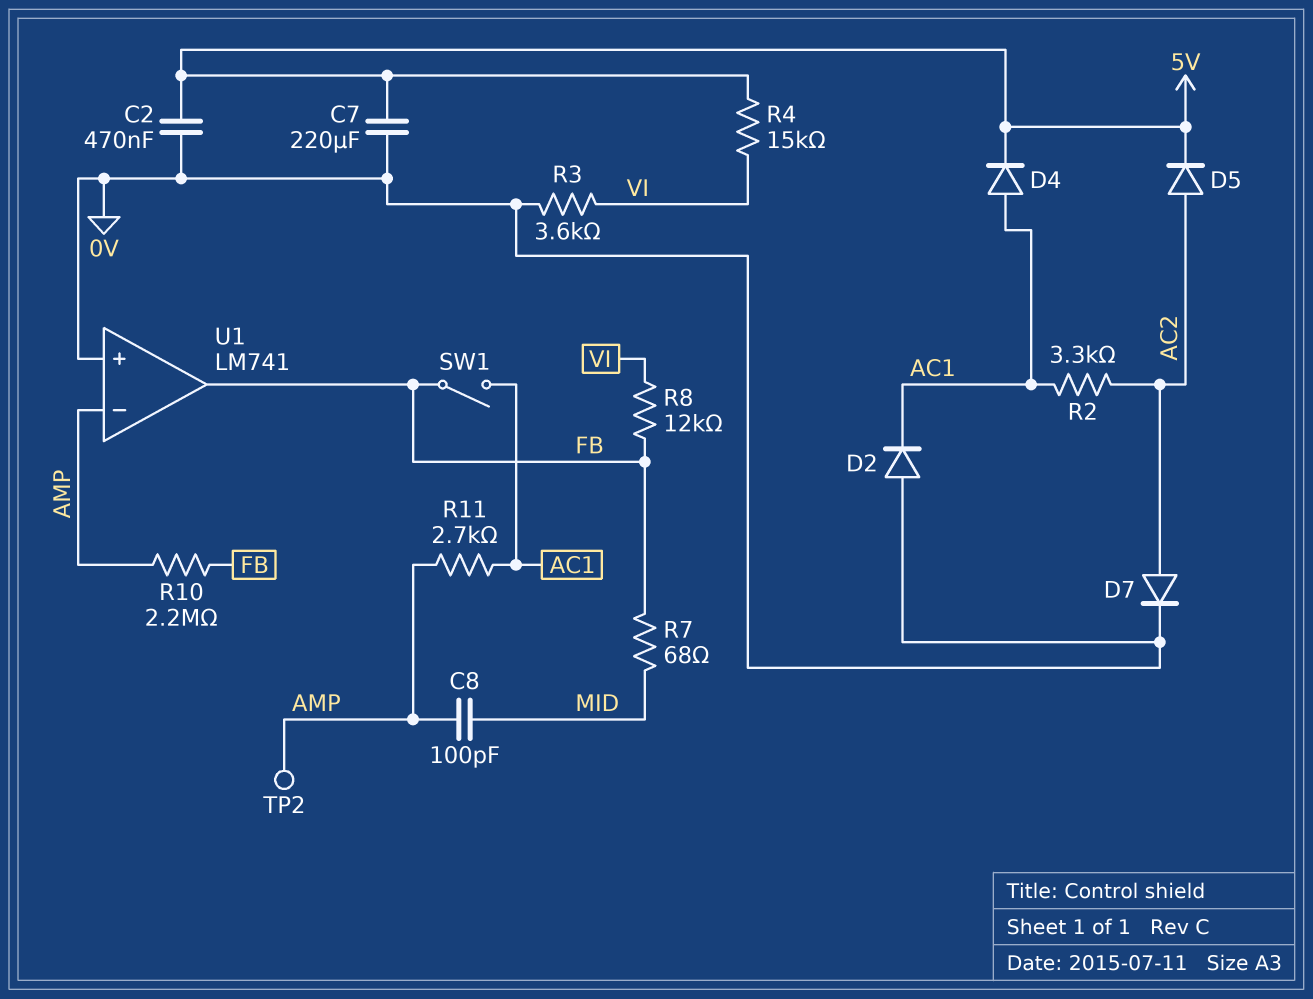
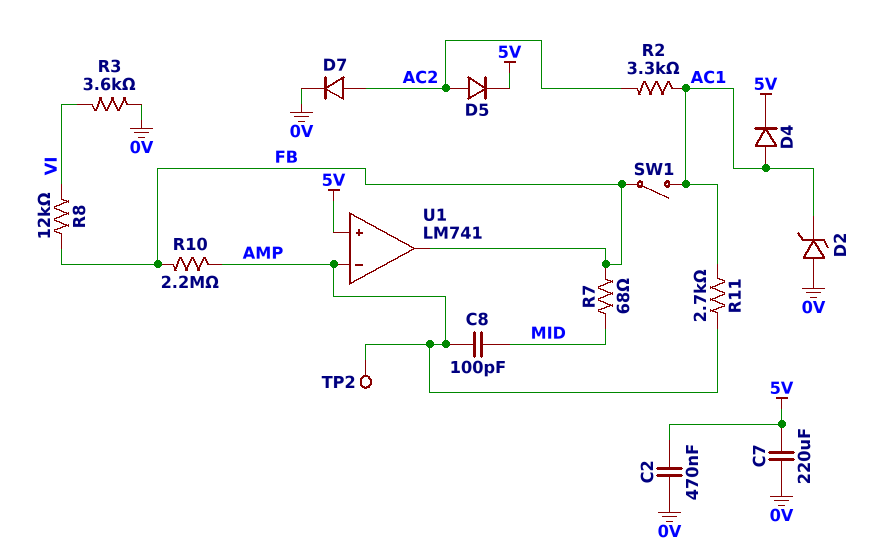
D2: diode (A 0V, K AC1) -> zener (A 0V, K AC1)
R4: 15k (5V, VI) -> none
U1 pin in+: 0V -> 5V

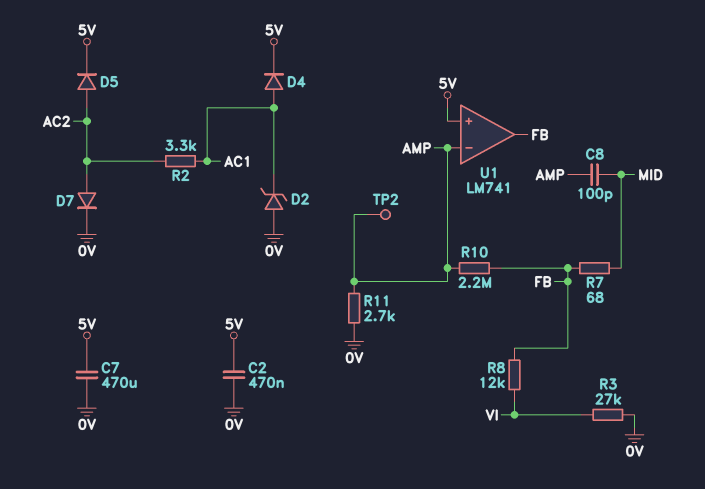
C7: 220uF (0V, 5V) -> 470uF (0V, 5V)
R3: 3.6k (0V, VI) -> 27k (0V, VI)
R11: 2.7k (AC1, AMP) -> 2.7k (0V, AMP)
SW1: switch (AC1, FB) -> none

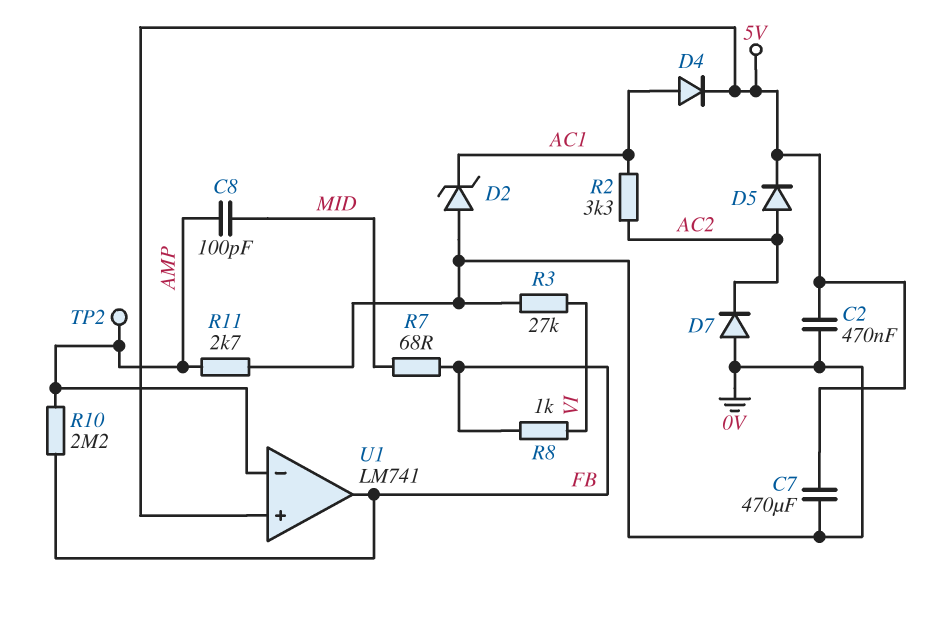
D7: diode (A AC2, K 0V) -> diode (A 0V, K AC2)
R8: 12k (FB, VI) -> 1k (FB, VI)

